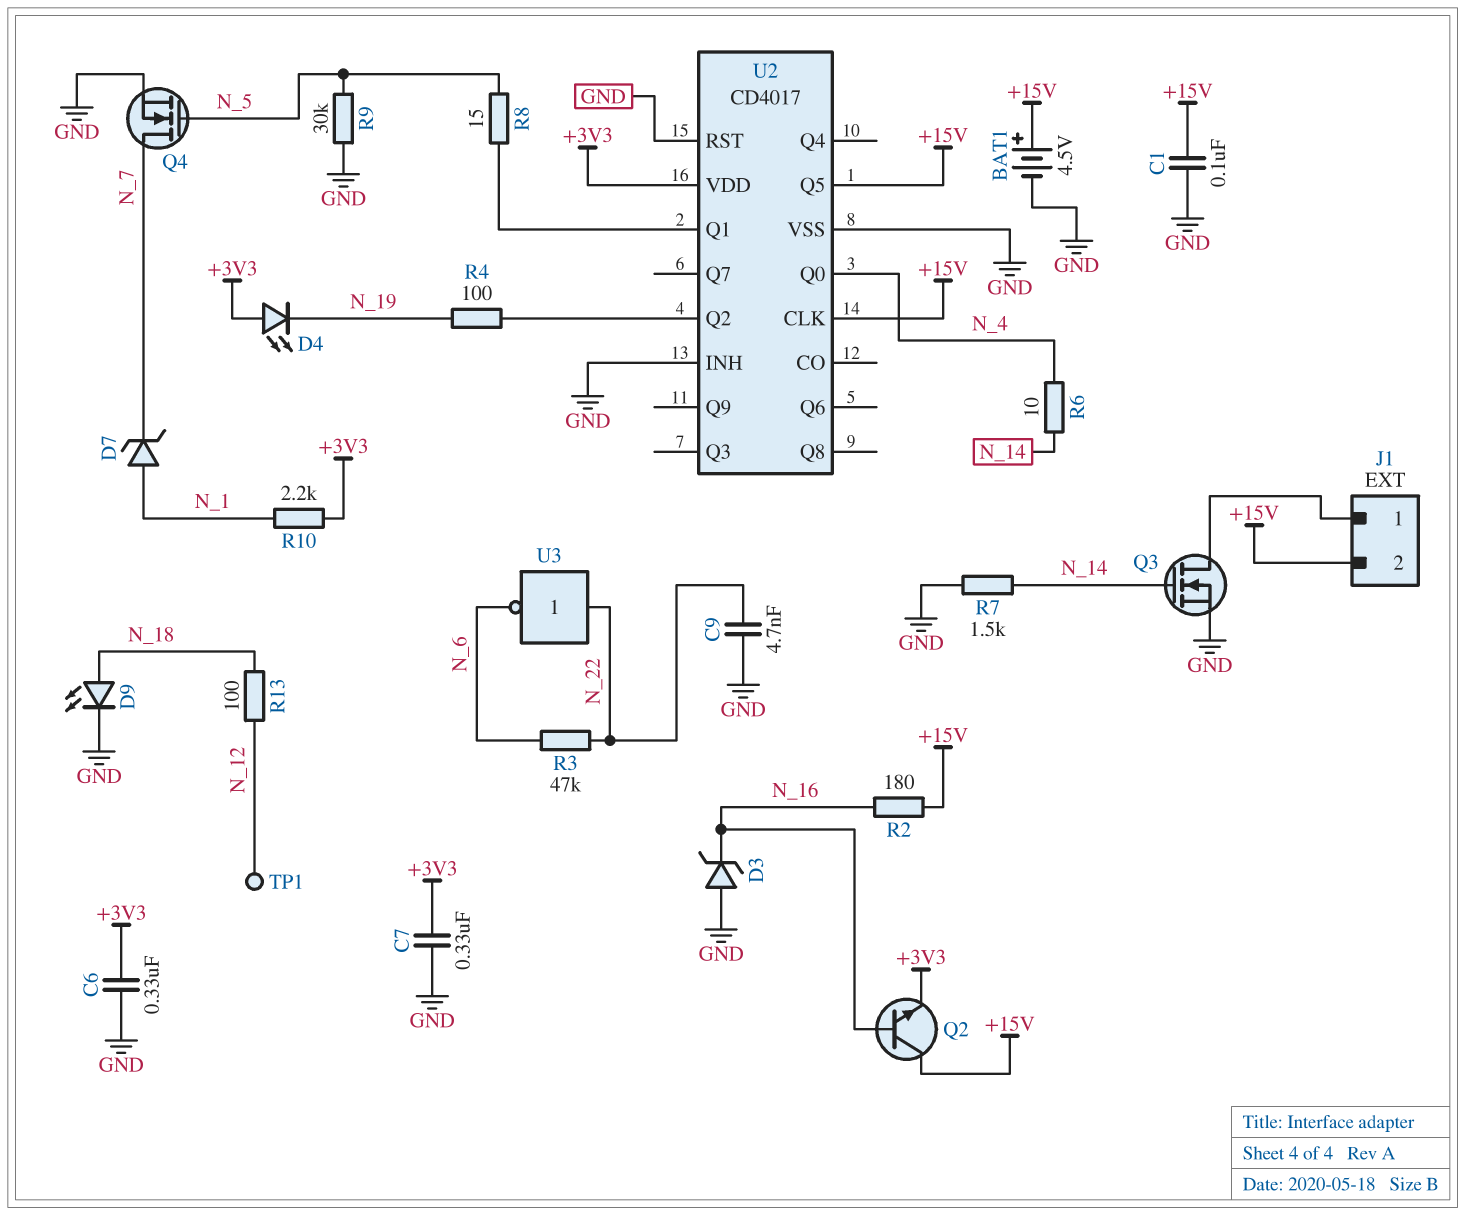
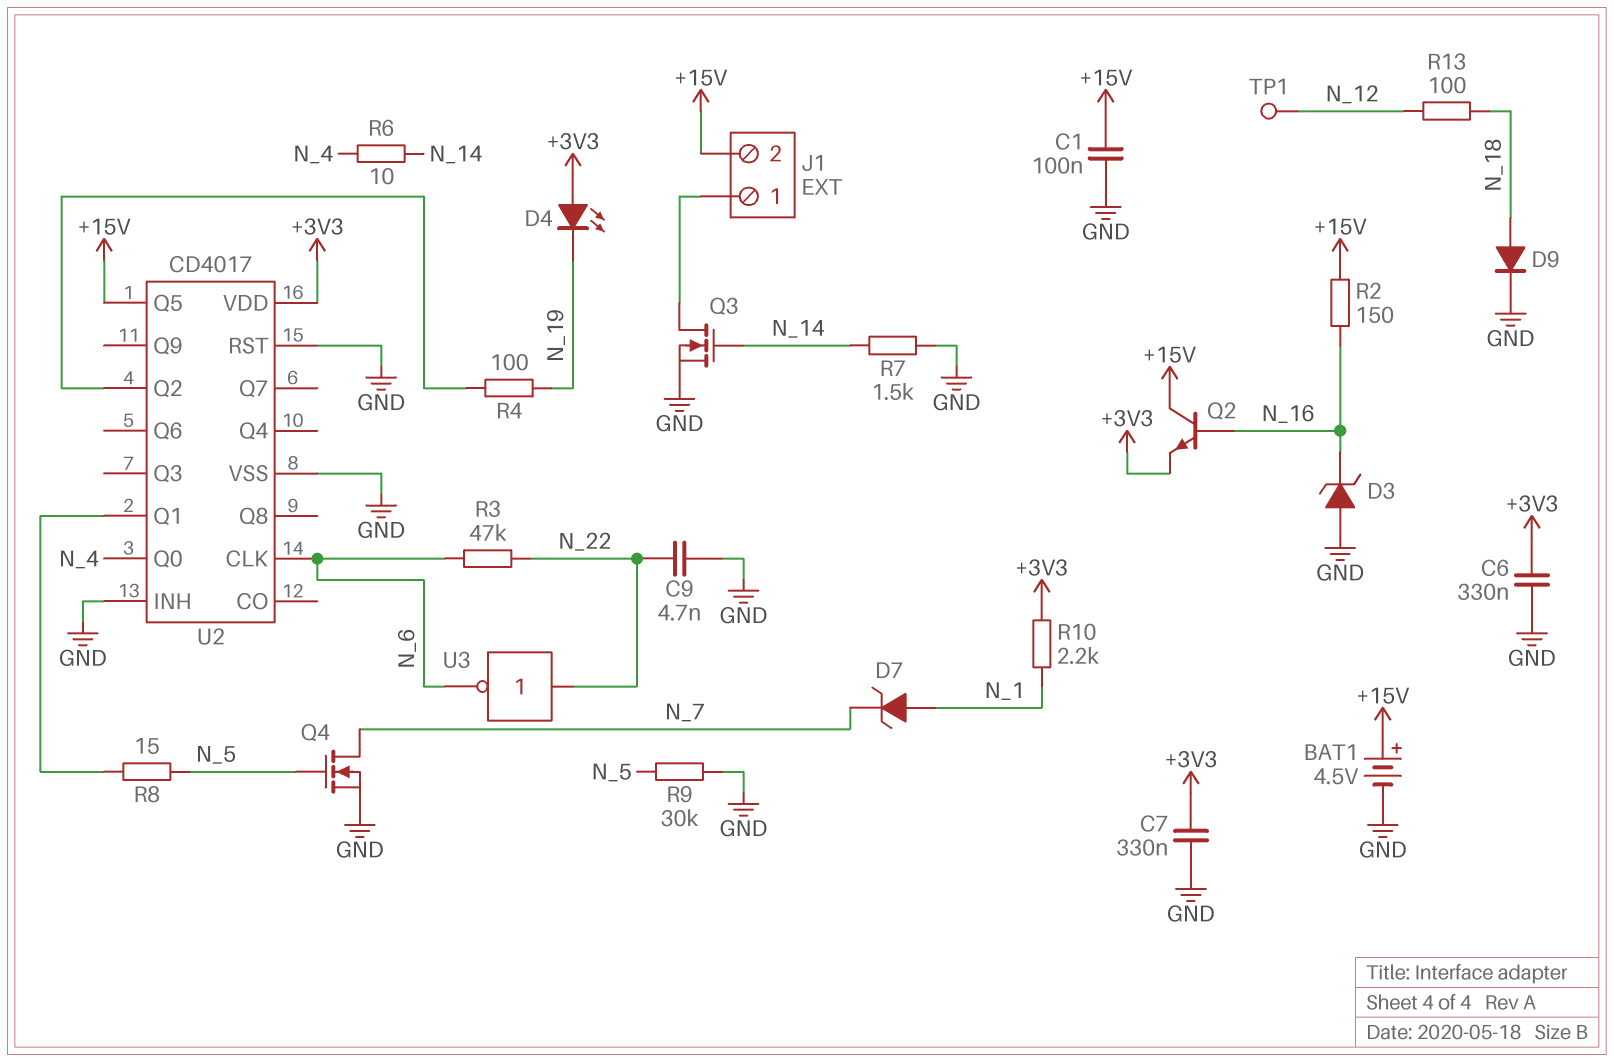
D9: LED (A N_18, K GND) -> diode (A N_18, K GND)
R2: 180 (+15V, N_16) -> 150 (+15V, N_16)
U2 pin CLK: +15V -> N_6

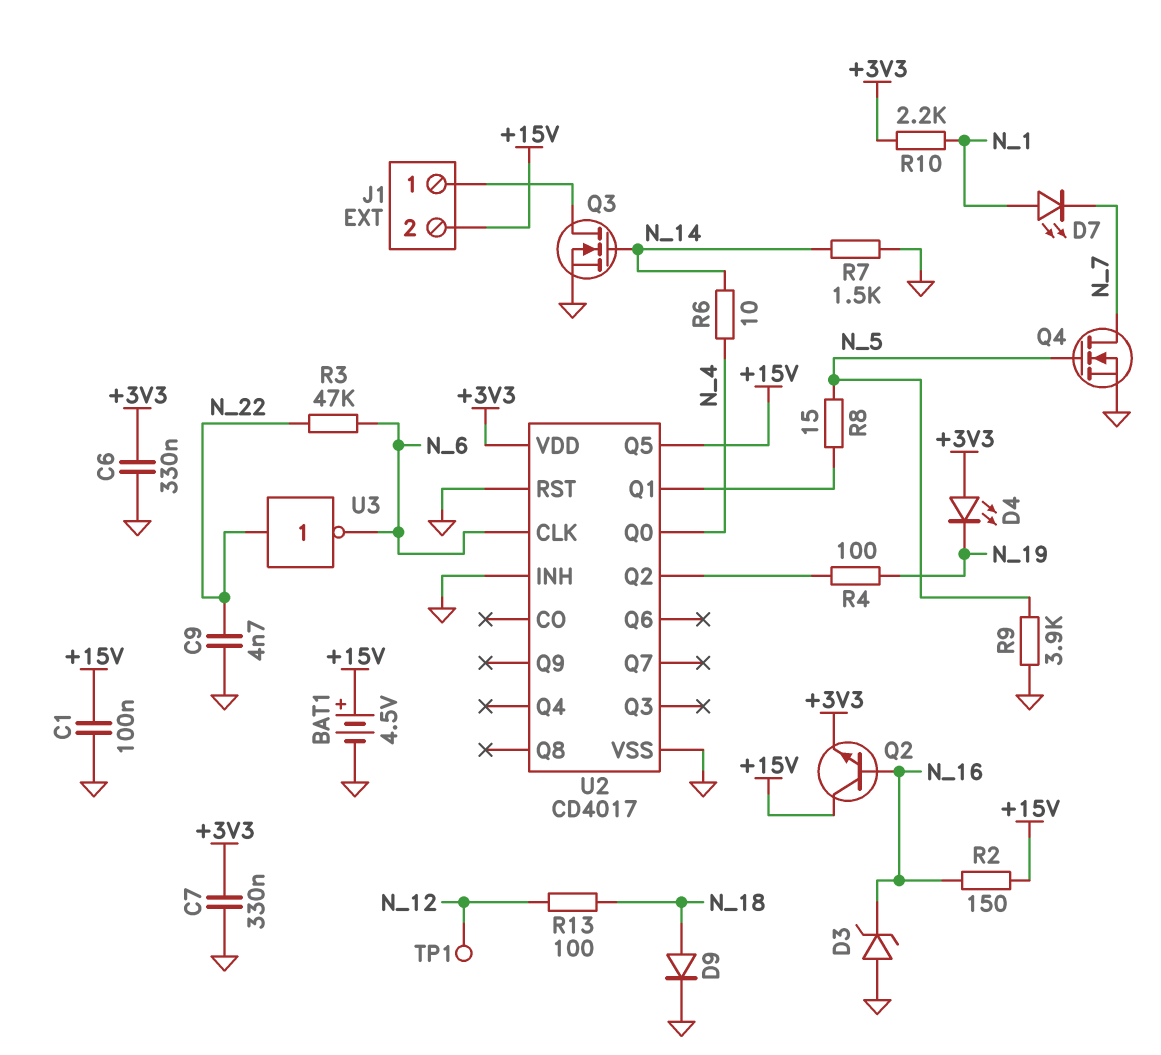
D7: zener (A N_1, K N_7) -> LED (A N_1, K N_7)
R9: 30k (GND, N_5) -> 3.9k (GND, N_5)

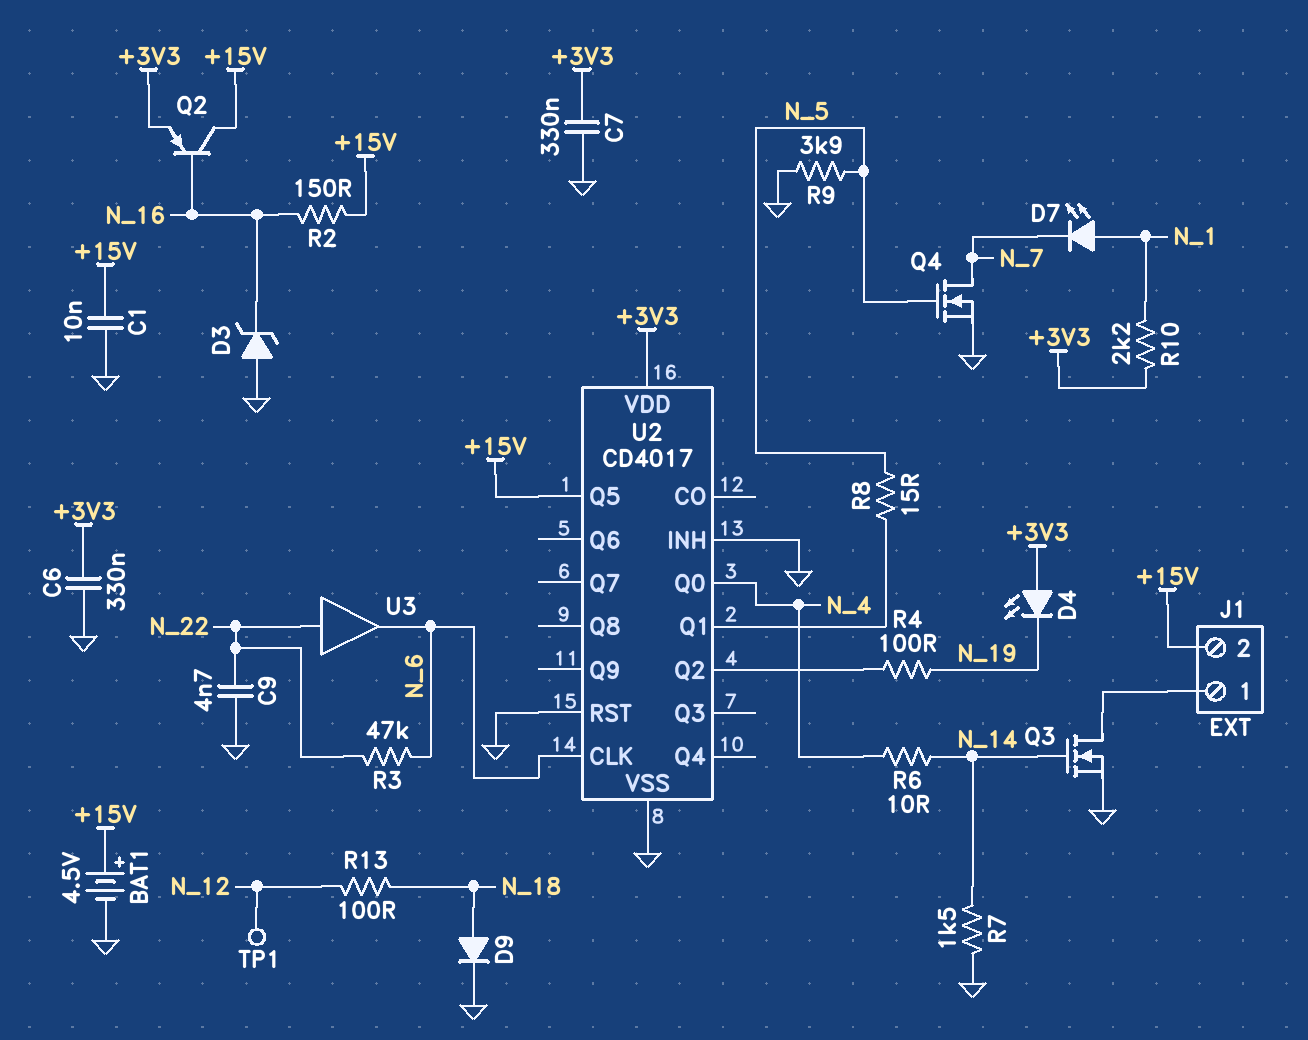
C1: 100nF (+15V, GND) -> 10nF (+15V, GND)
Q2: NPN (B N_16, C +15V, E +3V3) -> PNP (B N_16, C +15V, E +3V3)
U3: NOT (in N_22, out N_6) -> buffer (in N_22, out N_6)

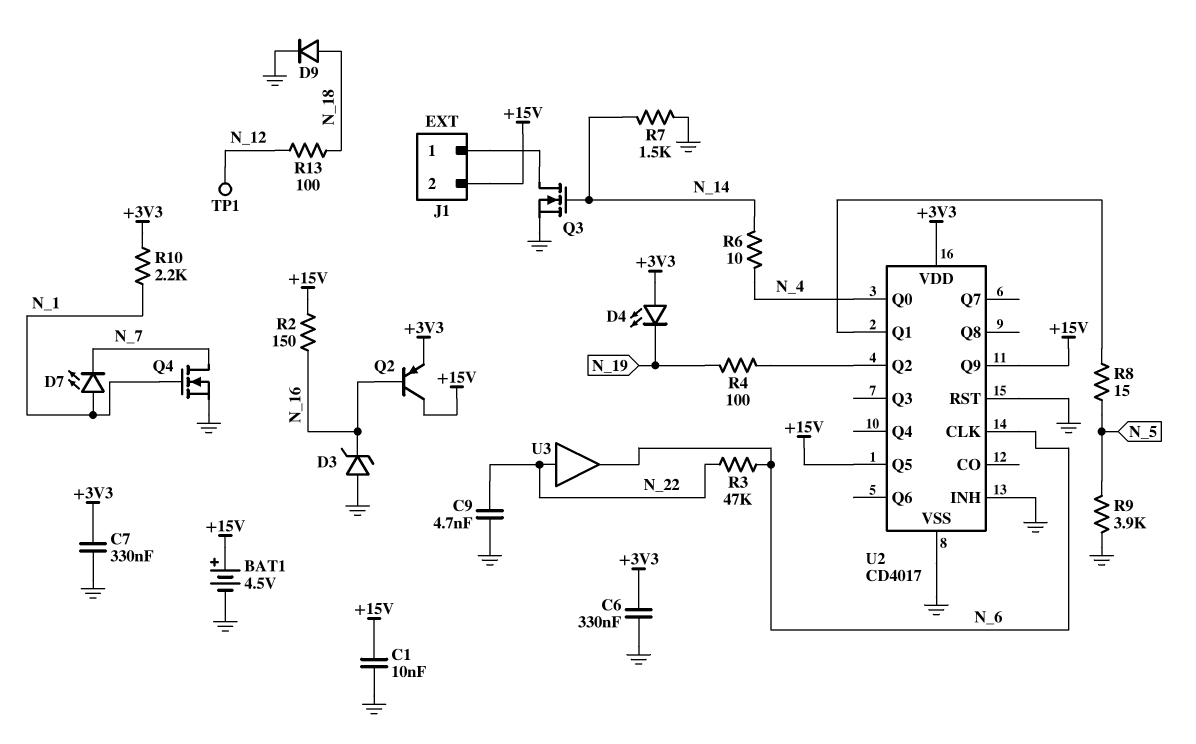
Q4: NMOS (G N_5, D N_7, S GND) -> NMOS (G N_1, D N_7, S GND)
U2 pin Q9: none -> +15V

